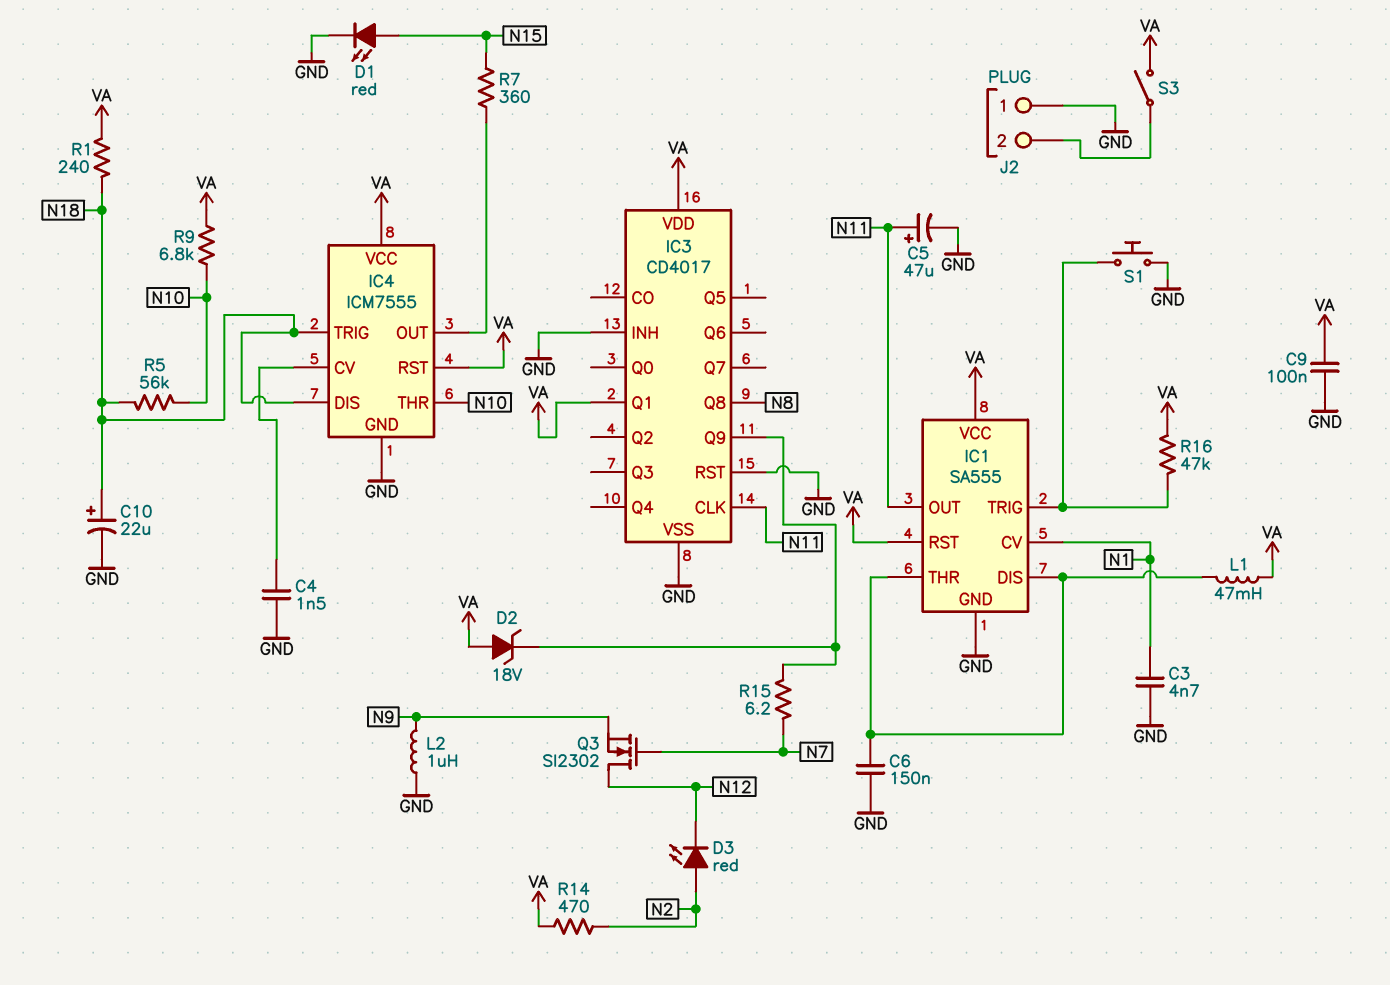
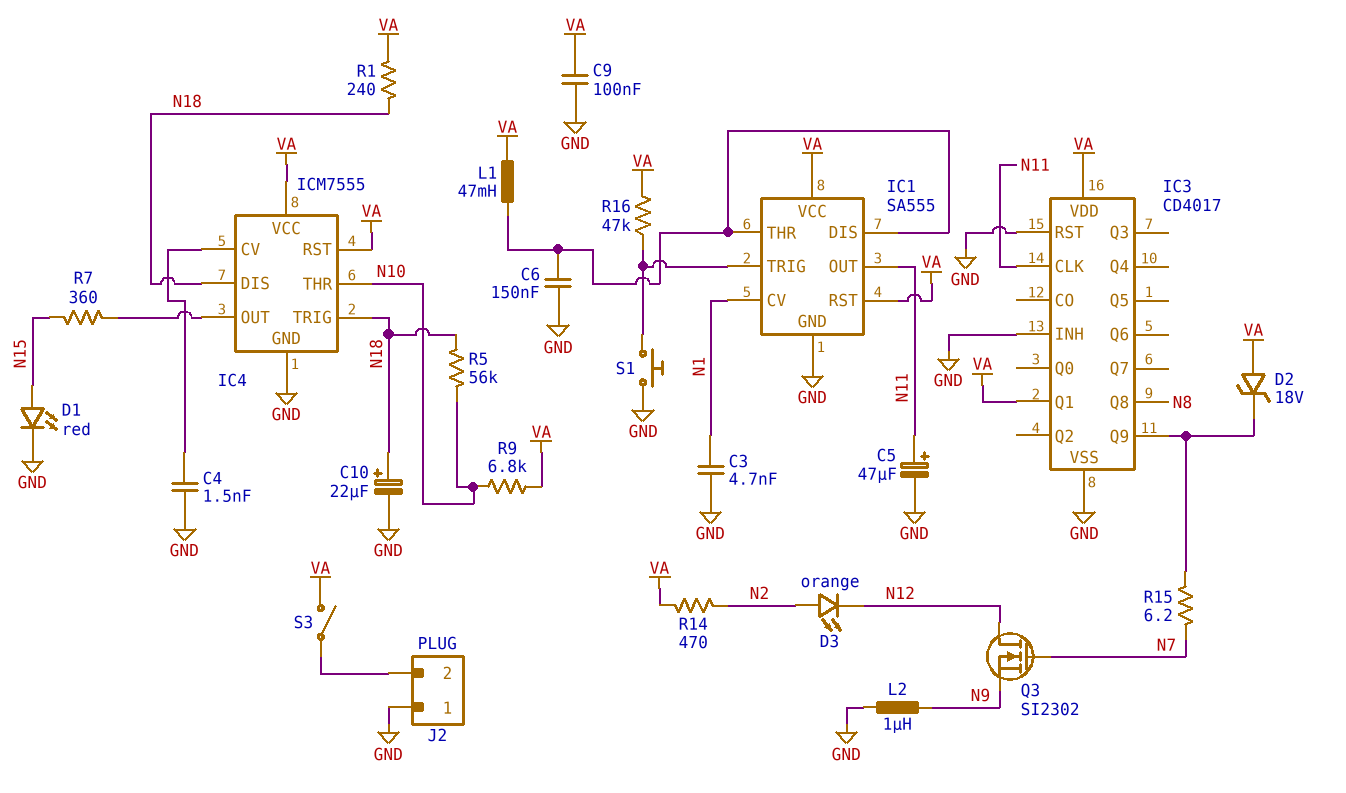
D3: LED red (A N2, K N12) -> LED orange (A N2, K N12)

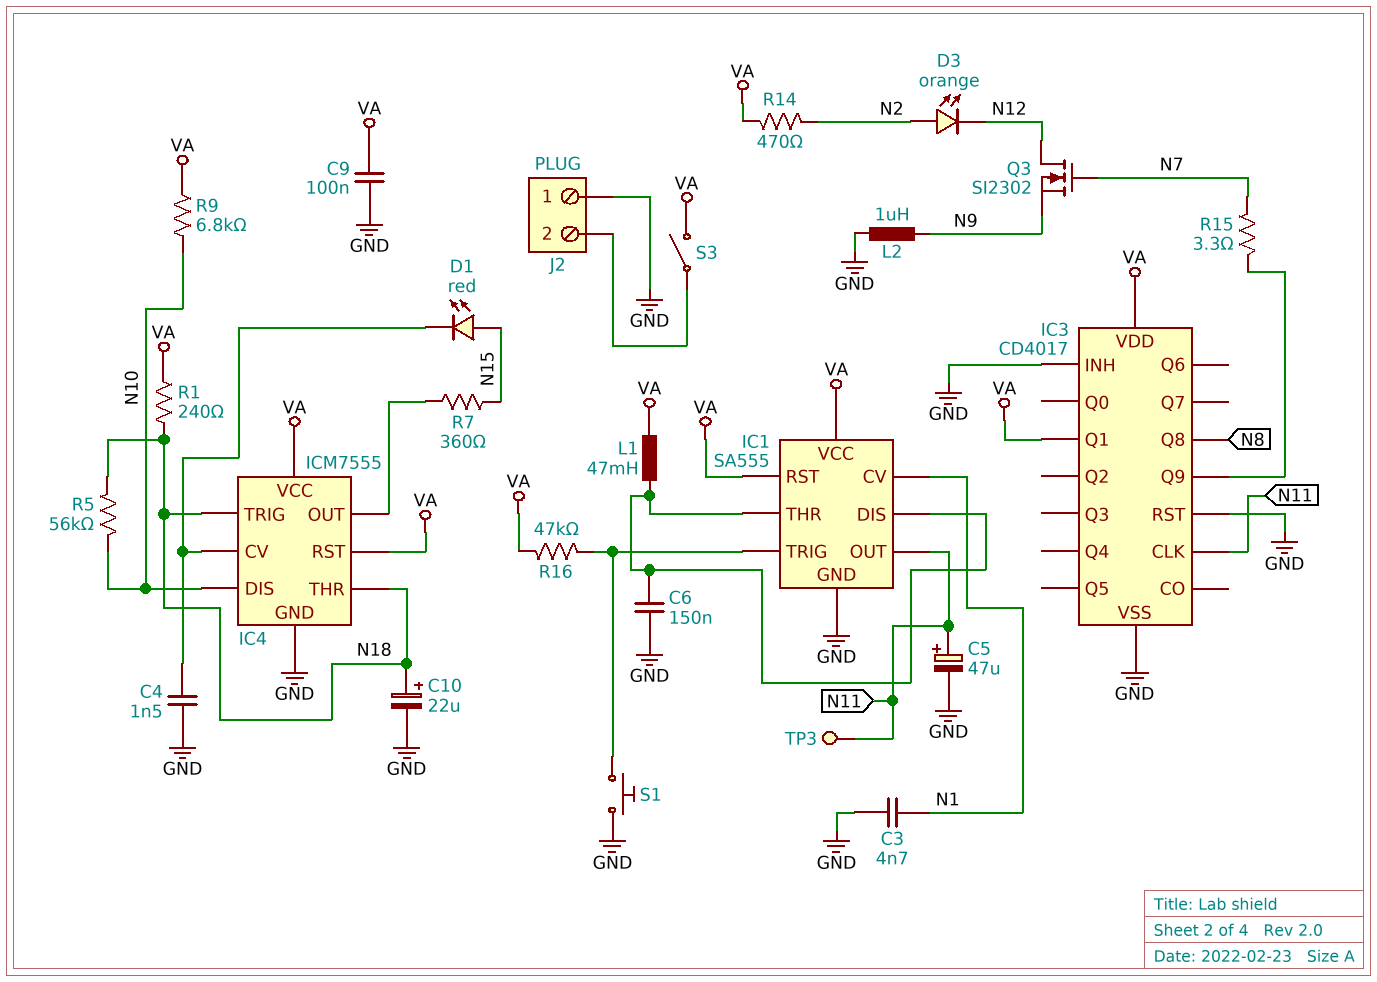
D1: LED red (A N15, K GND) -> LED red (A N15, K IC4/CV)
D2: zener 18V (A VA, K IC3/Q9) -> none
IC4 pin DIS: N18 -> N10
IC4 pin THR: N10 -> N18
R15: 6.2 (IC3/Q9, N7) -> 3.3 (IC3/Q9, N7)
TP3: none -> test point (N11)

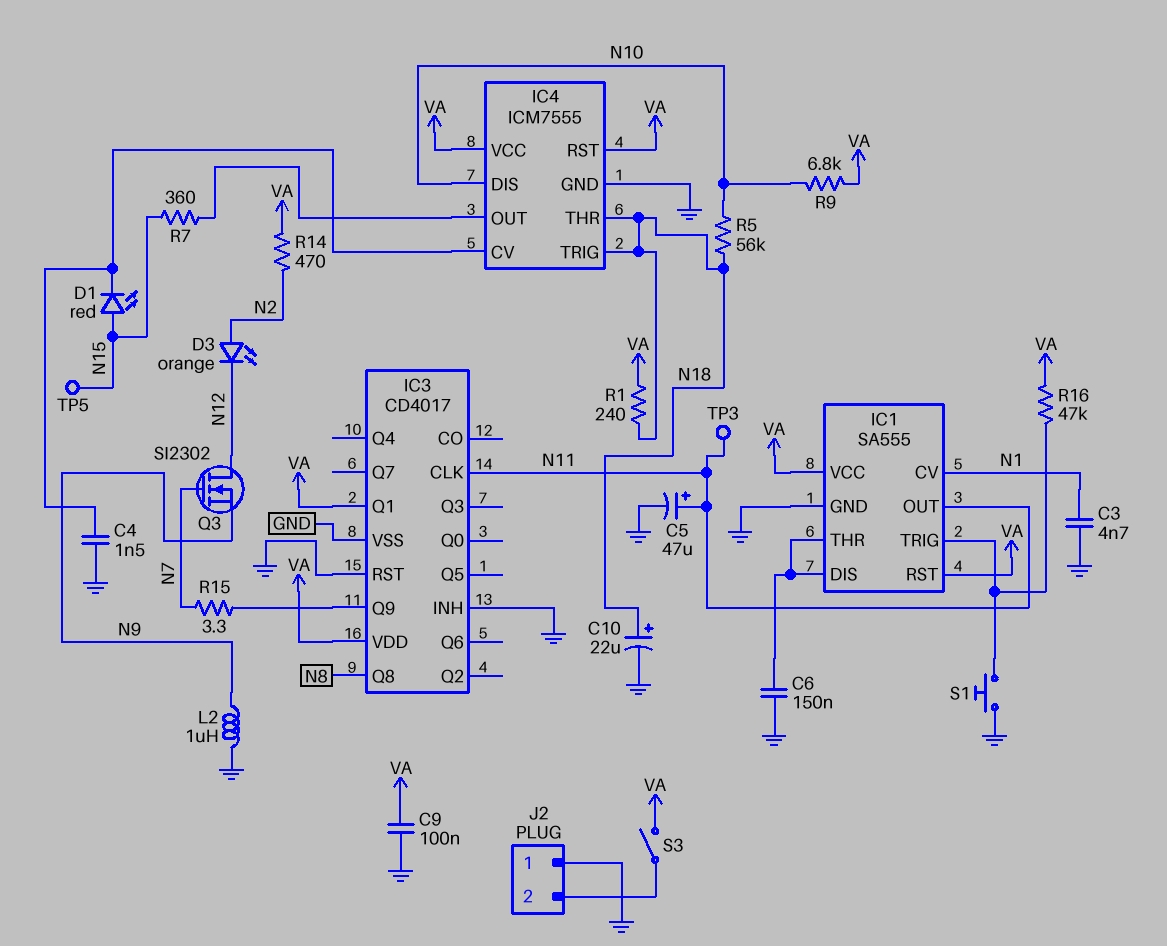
L1: 47mH (IC1/DIS, VA) -> none
TP5: none -> test point (N15)

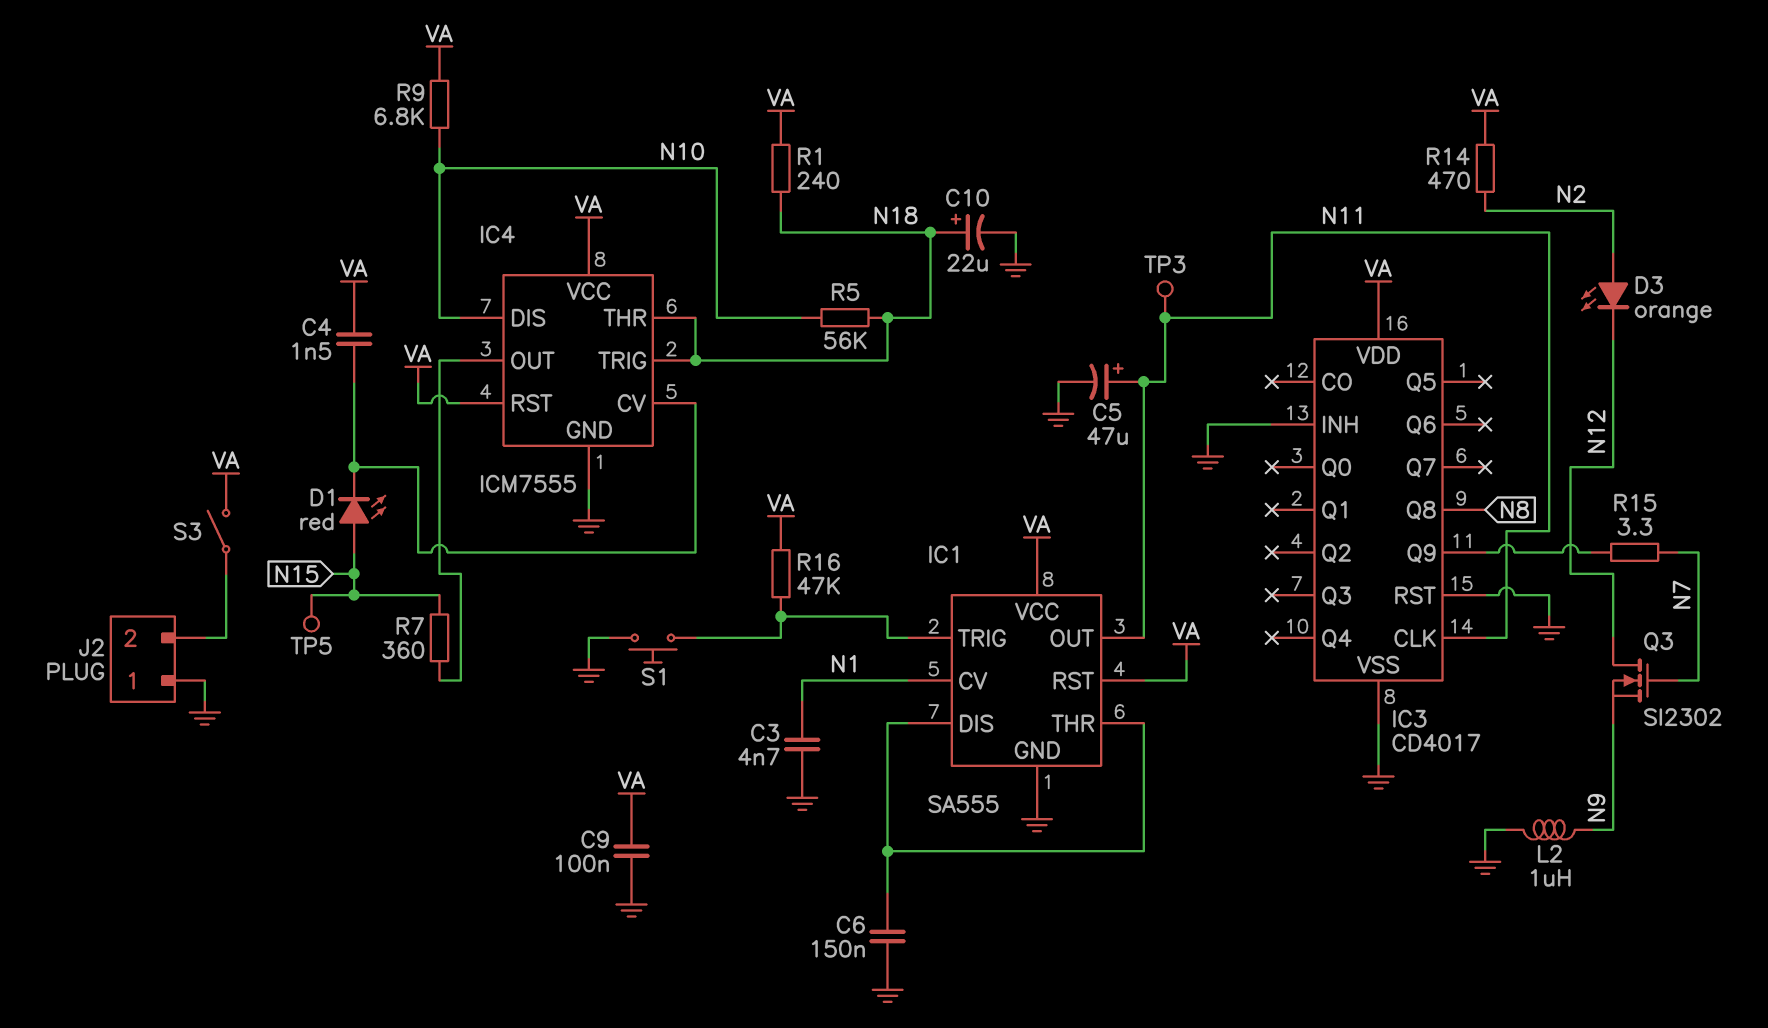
C4: 1.5nF (GND, IC4/CV) -> 1.5nF (IC4/CV, VA)
IC3 pin Q1: VA -> none

